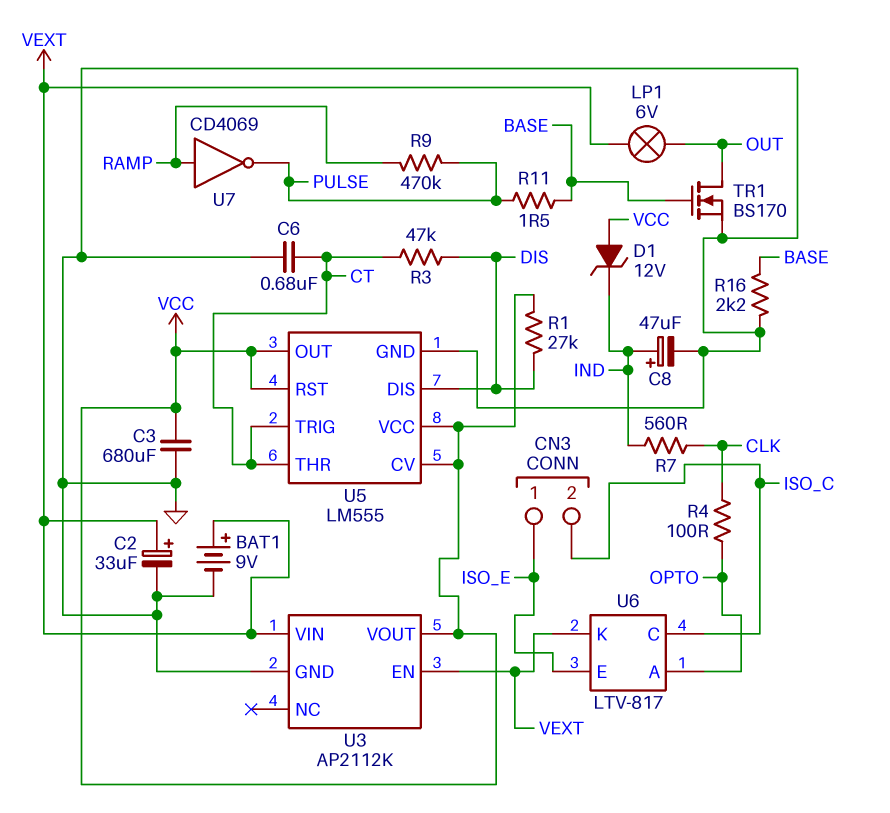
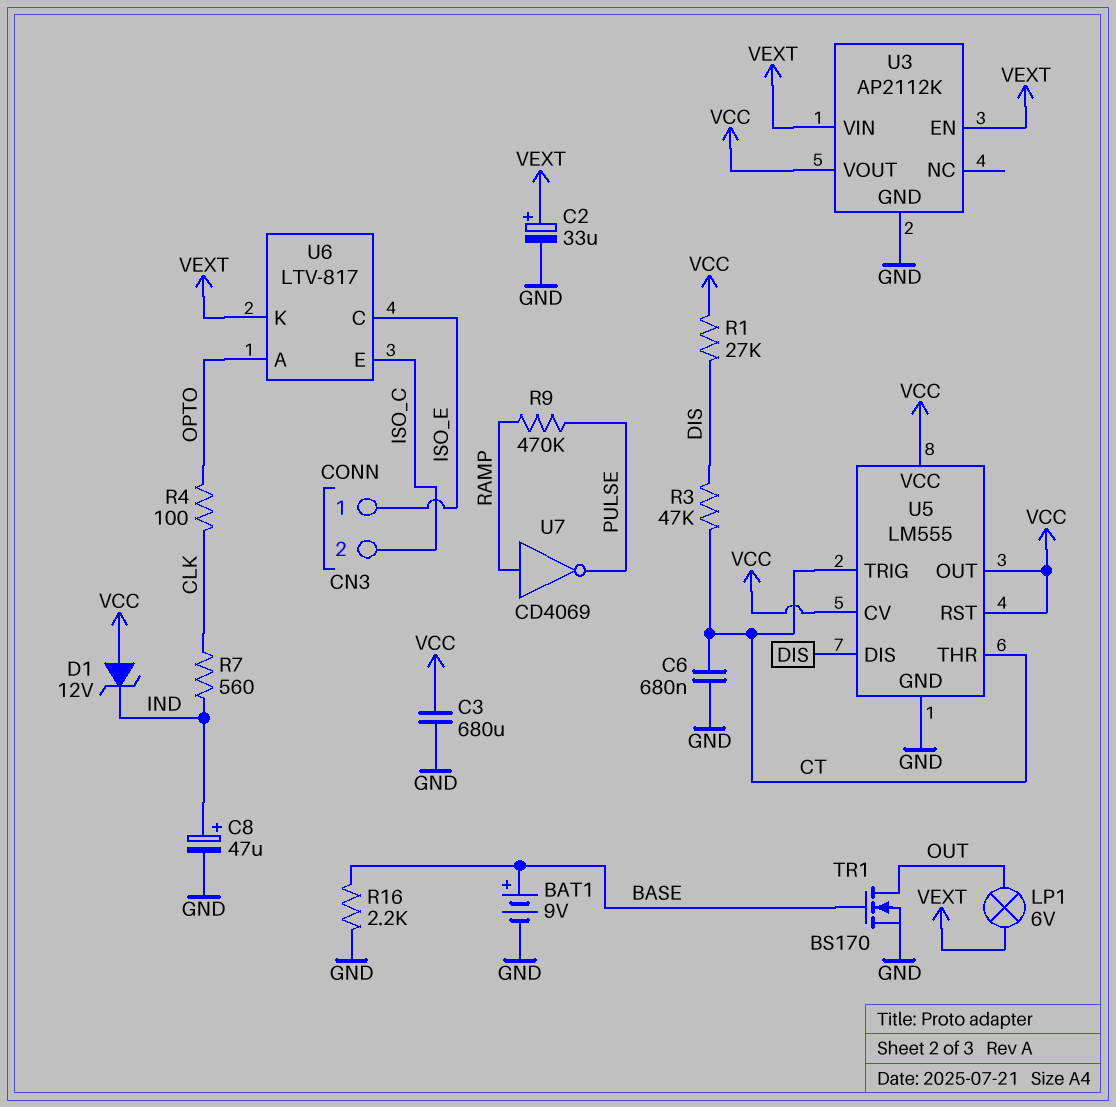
BAT1: 9V (plus VEXT, minus GND) -> 9V (plus BASE, minus GND)
R11: 1.5 (BASE, PULSE) -> none
U6 pin C: ISO_C -> ISO_E
U6 pin E: ISO_E -> ISO_C

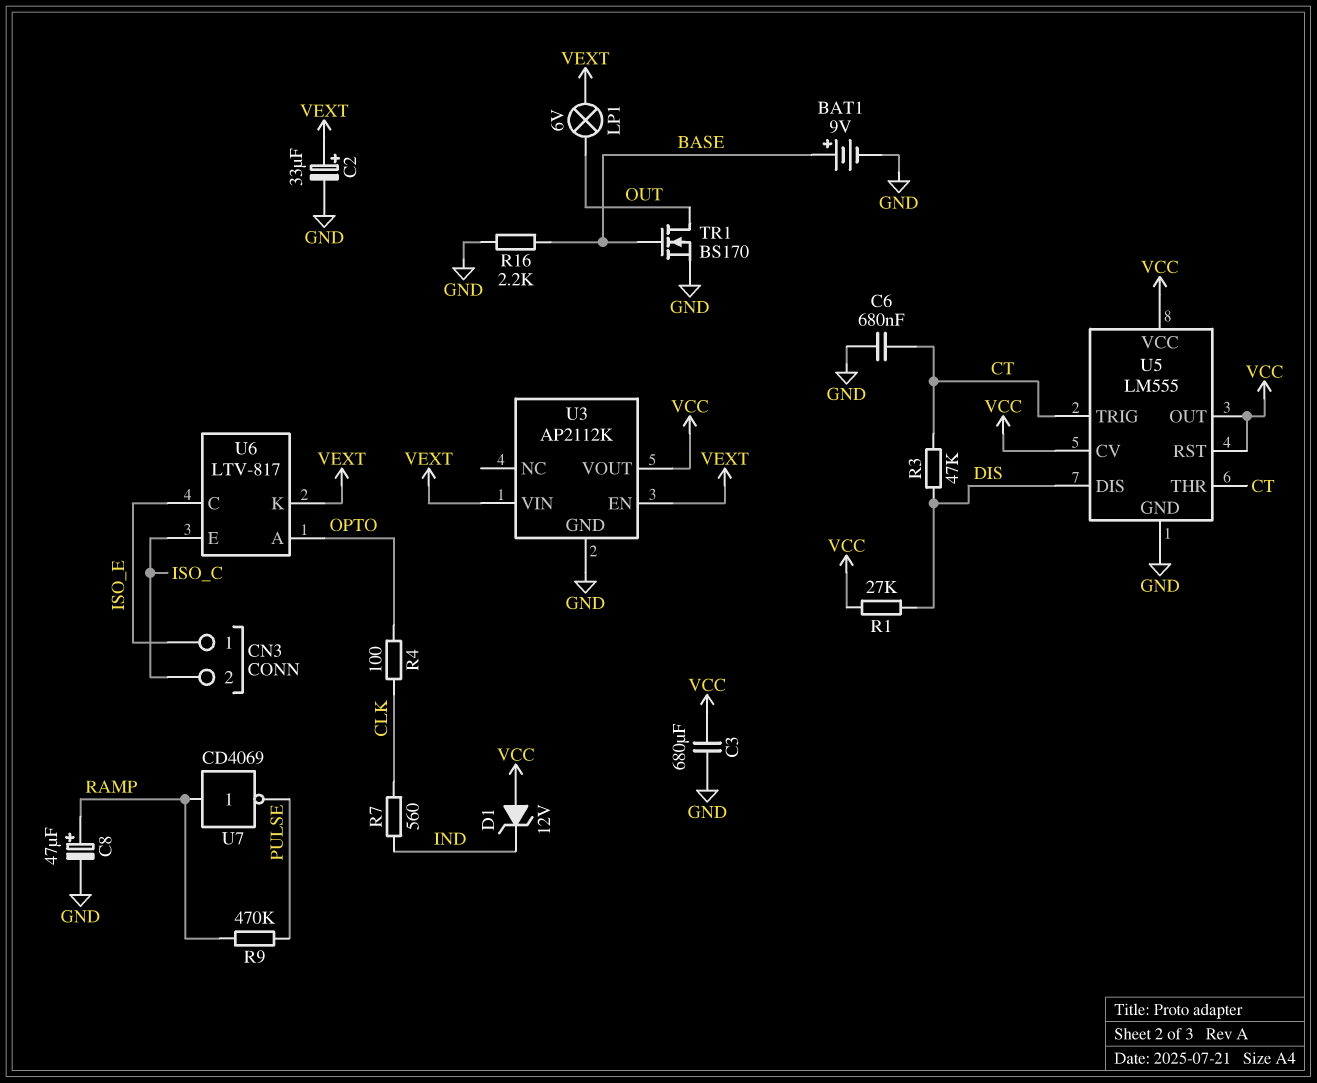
C8: 47uF (plus IND, minus GND) -> 47uF (plus RAMP, minus GND)

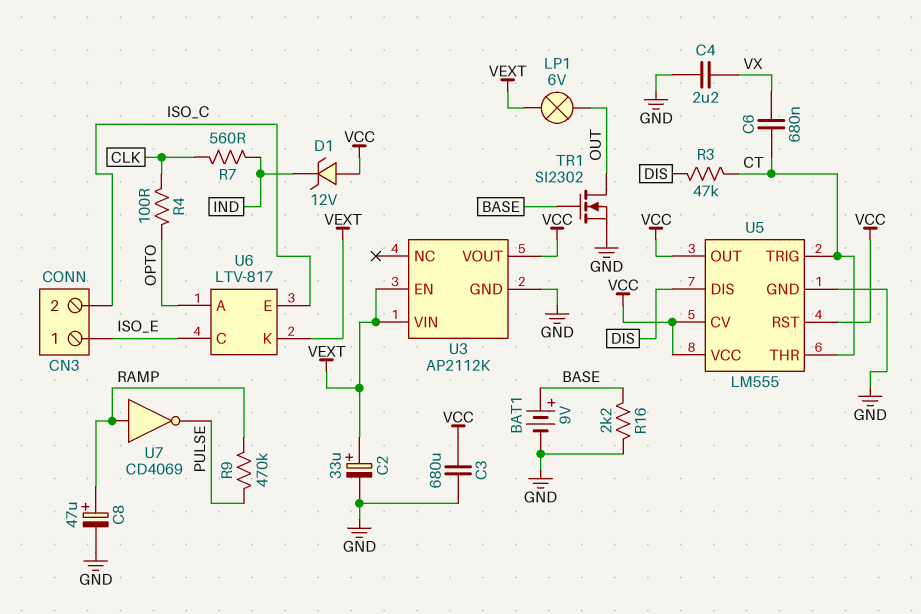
C4: none -> 2.2uF (GND, VX)
C6: 680nF (CT, GND) -> 680nF (CT, VX)
R1: 27k (DIS, VCC) -> none
TR1: NMOS BS170 (G BASE, D OUT, S GND) -> NMOS SI2302 (G BASE, D OUT, S GND)

